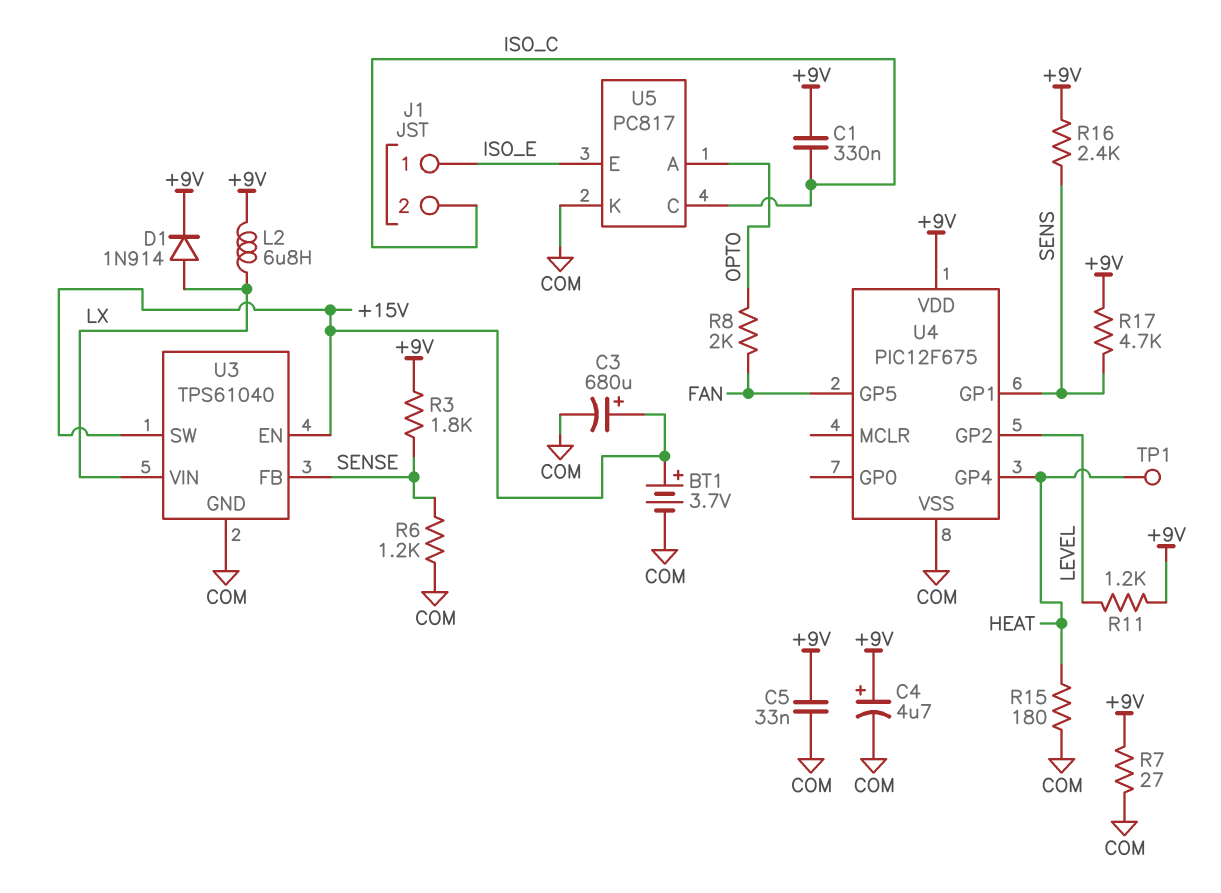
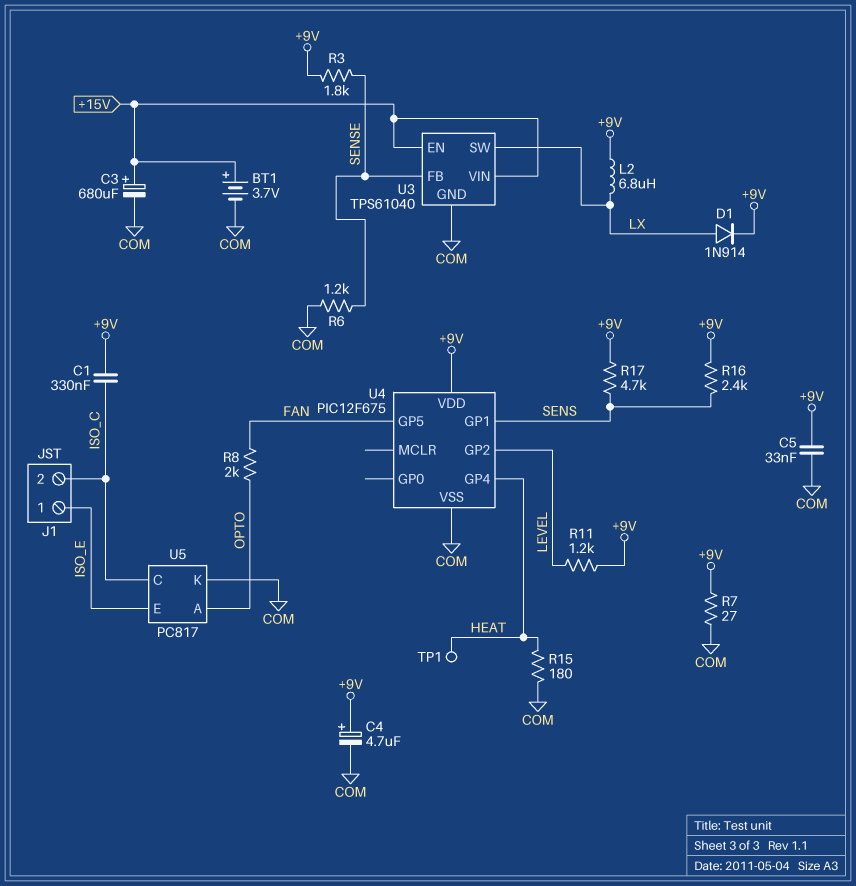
U3 pin SW: +15V -> LX
U3 pin VIN: LX -> +15V

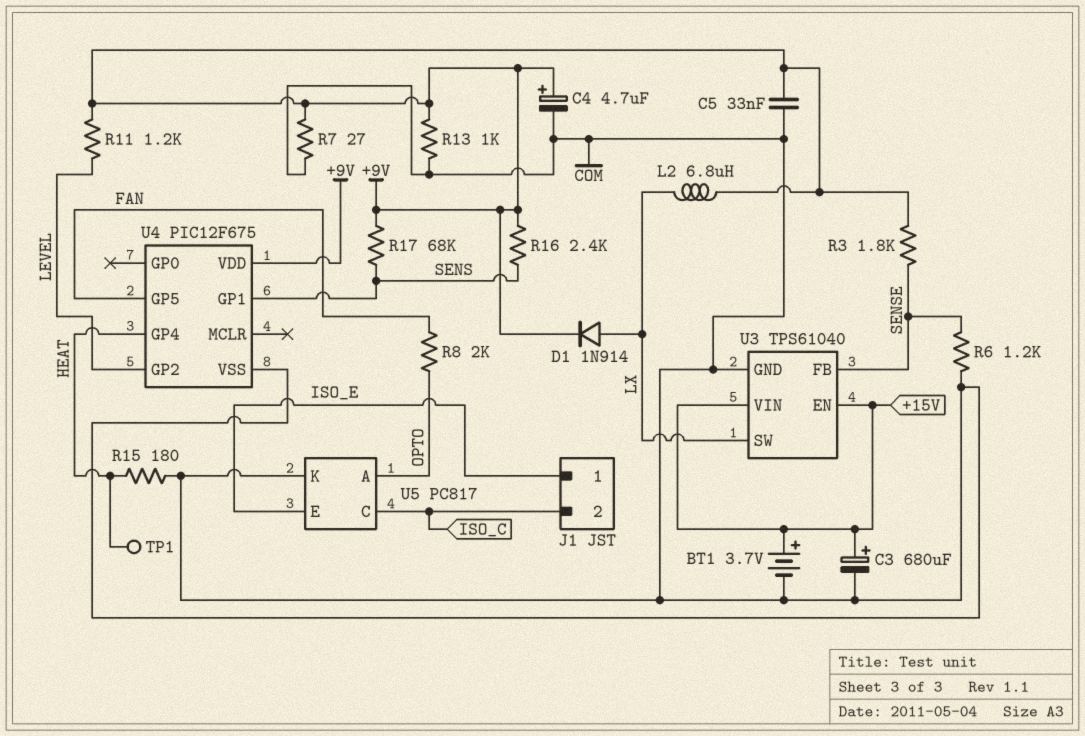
C1: 330nF (+9V, ISO_C) -> none
R13: none -> 1k (+9V, COM)
R17: 4.7k (+9V, SENS) -> 68k (+9V, SENS)

